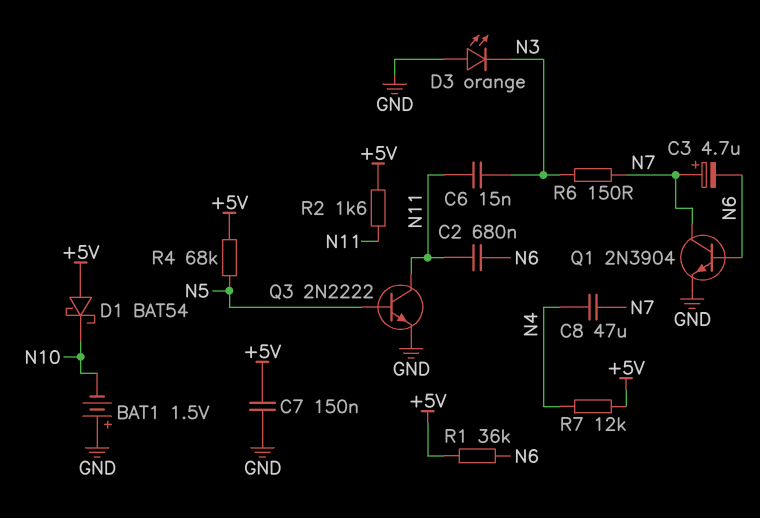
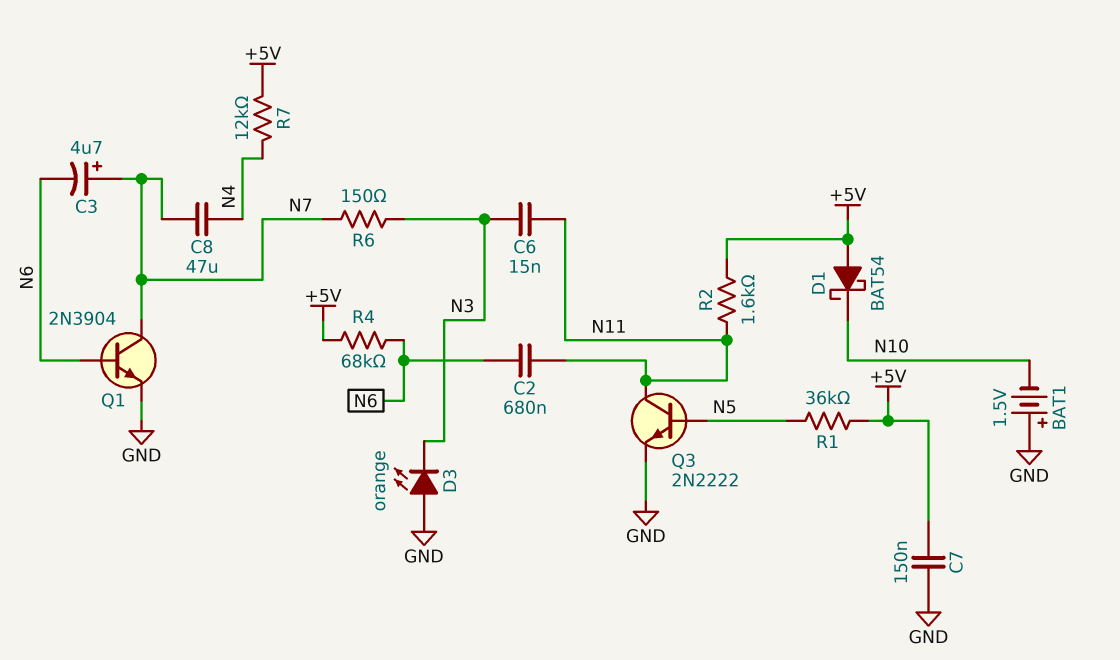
R1: 36k (+5V, N6) -> 36k (+5V, N5)
R4: 68k (+5V, N5) -> 68k (+5V, N6)

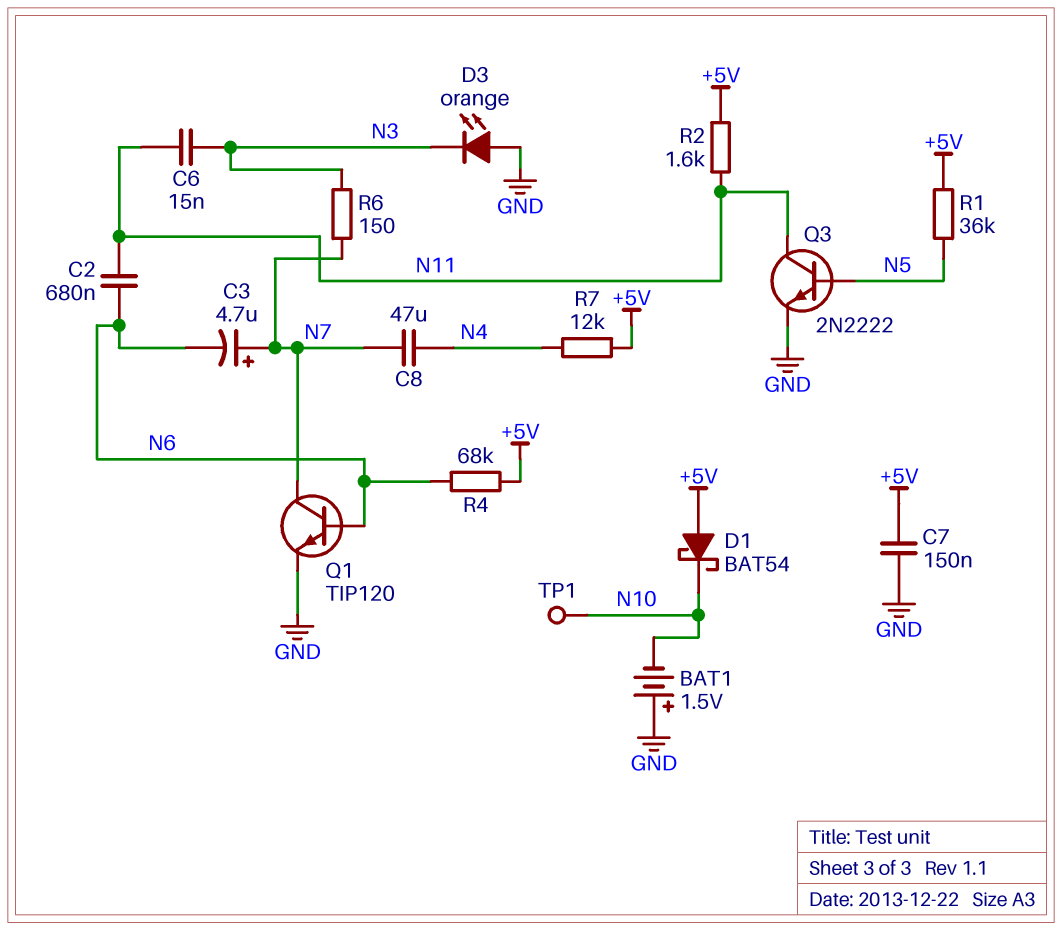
Q1: NPN 2N3904 (B N6, C N7, E GND) -> NPN TIP120 (B N6, C N7, E GND)
TP1: none -> test point (N10)

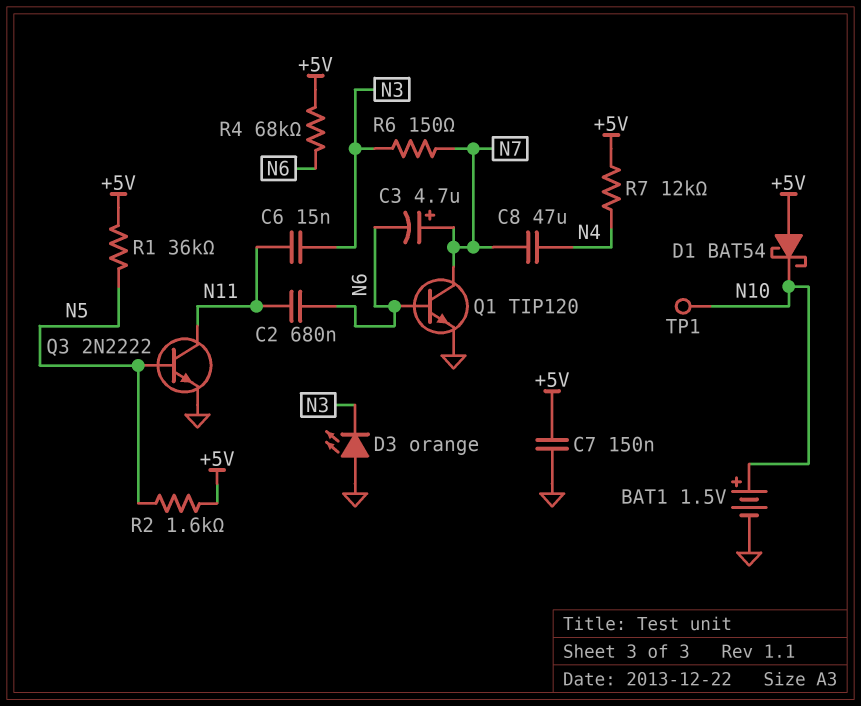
BAT1: 1.5V (plus GND, minus N10) -> 1.5V (plus N10, minus GND)
R2: 1.6k (+5V, N11) -> 1.6k (+5V, N5)

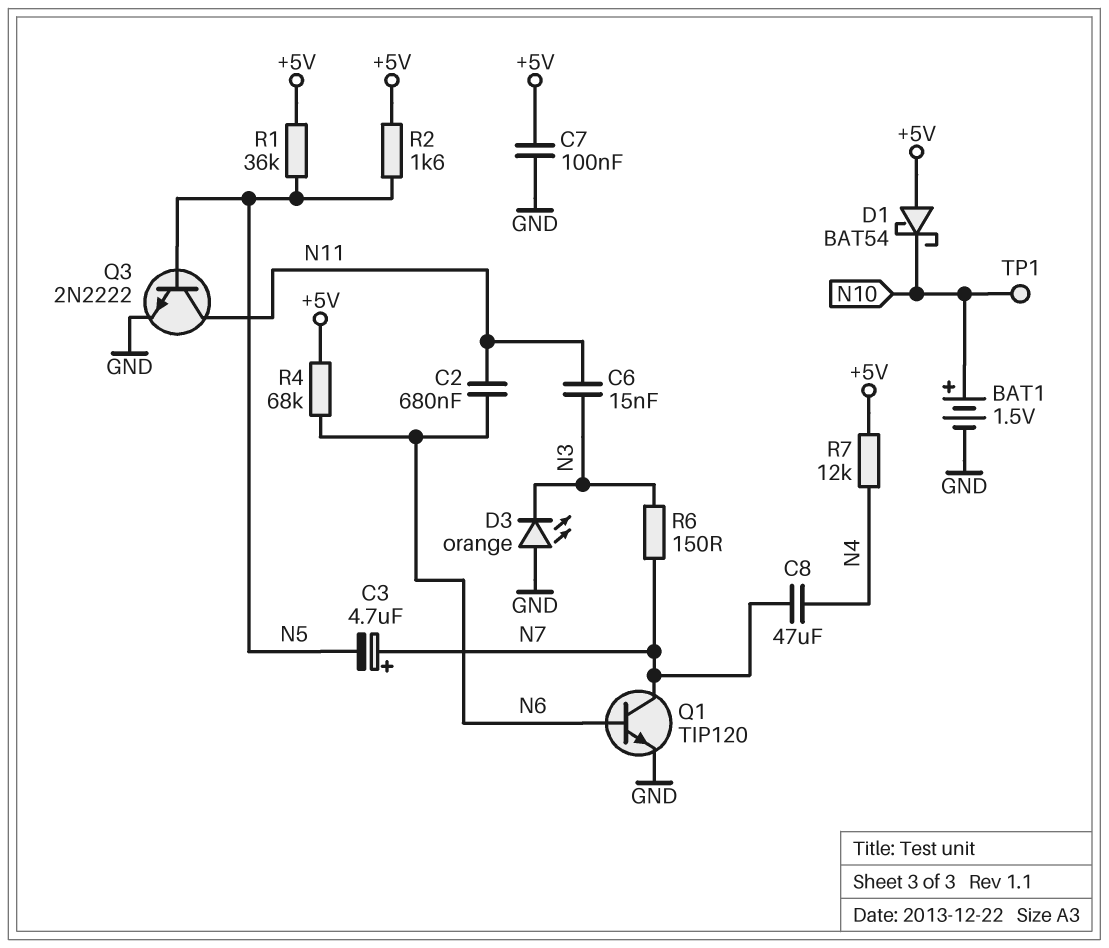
C3: 4.7uF (plus N7, minus N6) -> 4.7uF (plus N7, minus N5)
C7: 150nF (+5V, GND) -> 100nF (+5V, GND)

